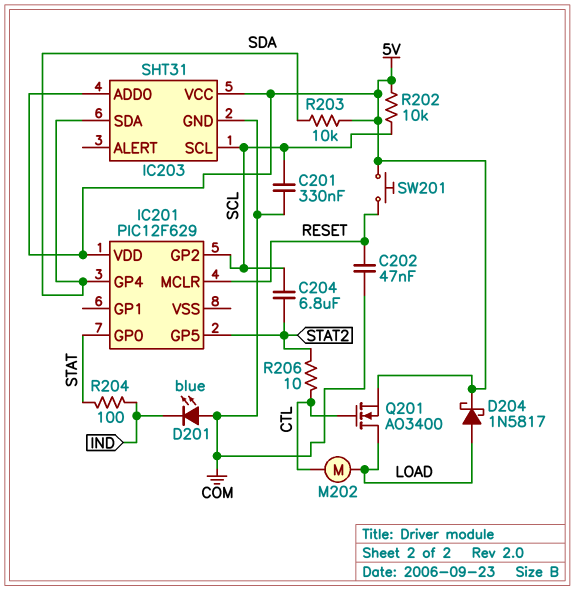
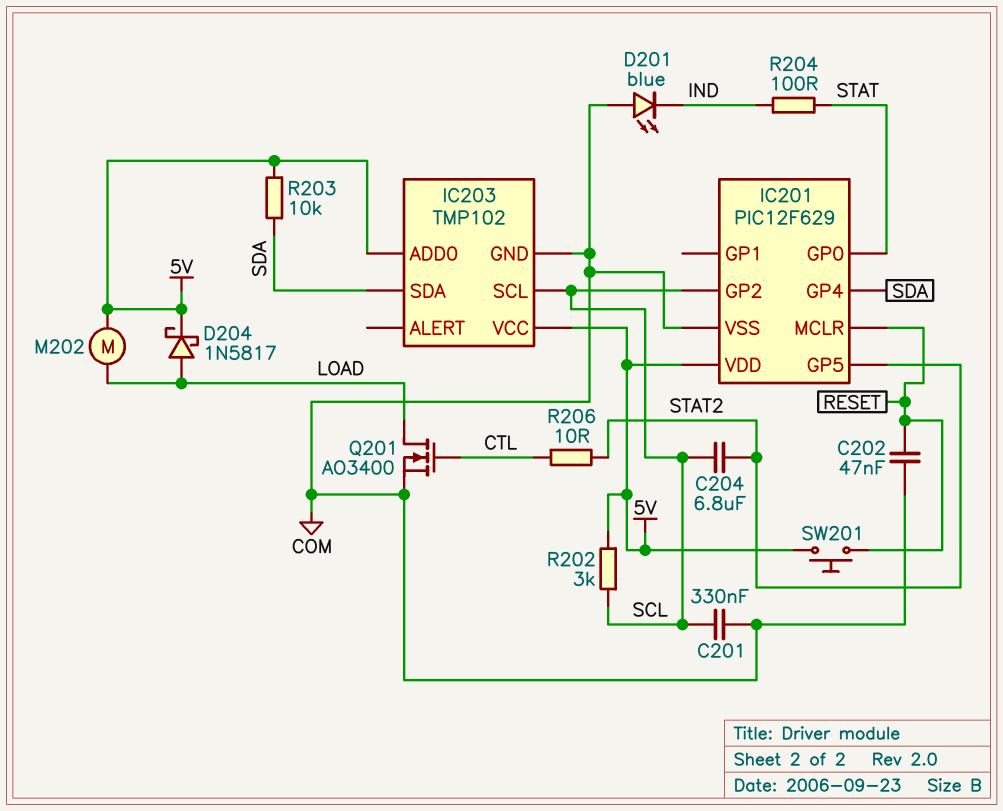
IC201 pin VSS: none -> COM
IC203: SHT31 -> TMP102
M202: motor (CTL, LOAD) -> motor (5V, LOAD)
Q201: NMOS AO3400 (G CTL, D LOAD, S 5V) -> NMOS AO3400 (G CTL, D LOAD, S COM)
R202: 10k (5V, SCL) -> 3k (5V, SCL)

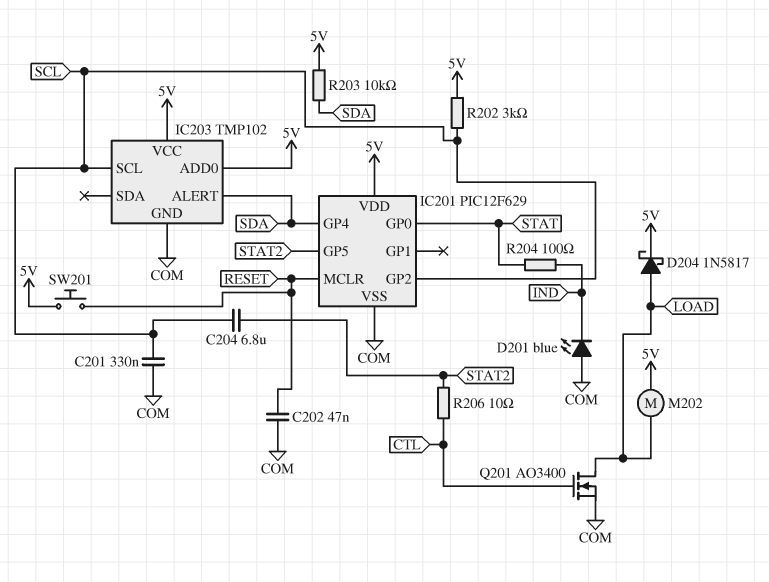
IC203 pin ALERT: none -> SDA
IC203 pin SDA: SDA -> none

